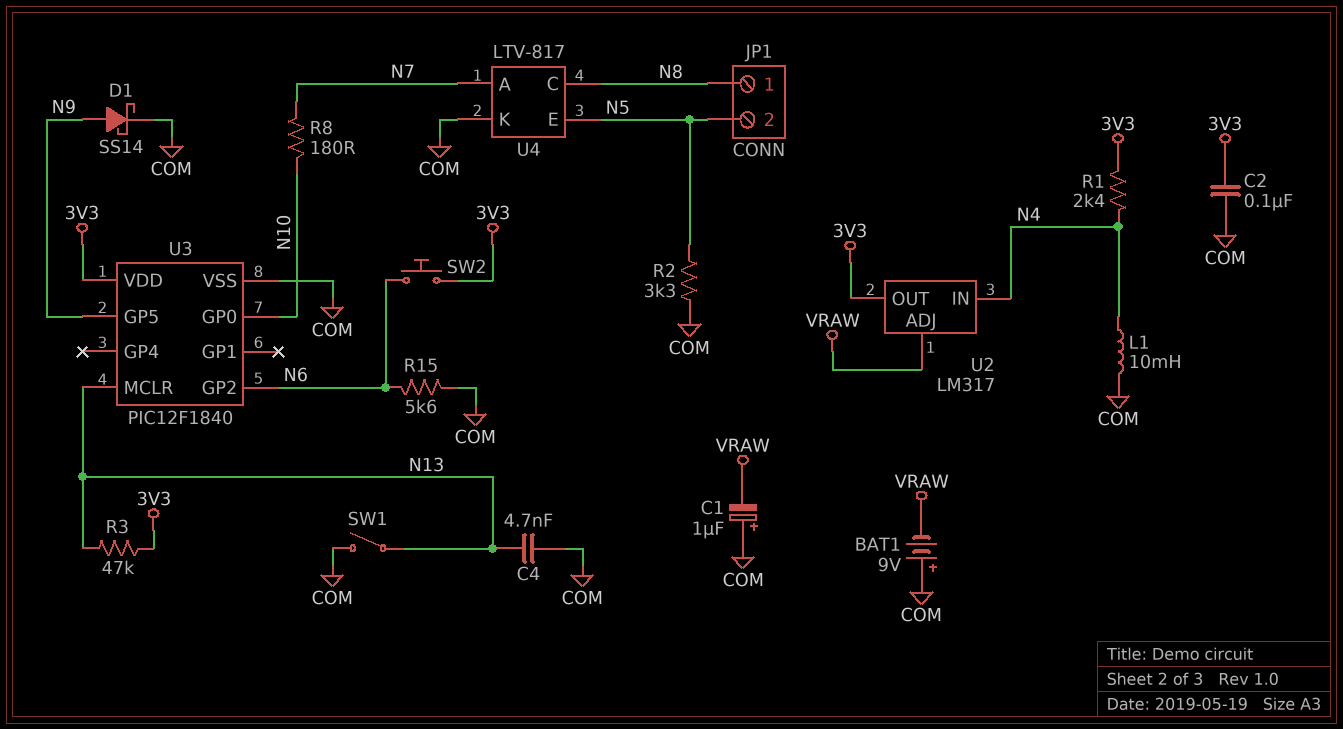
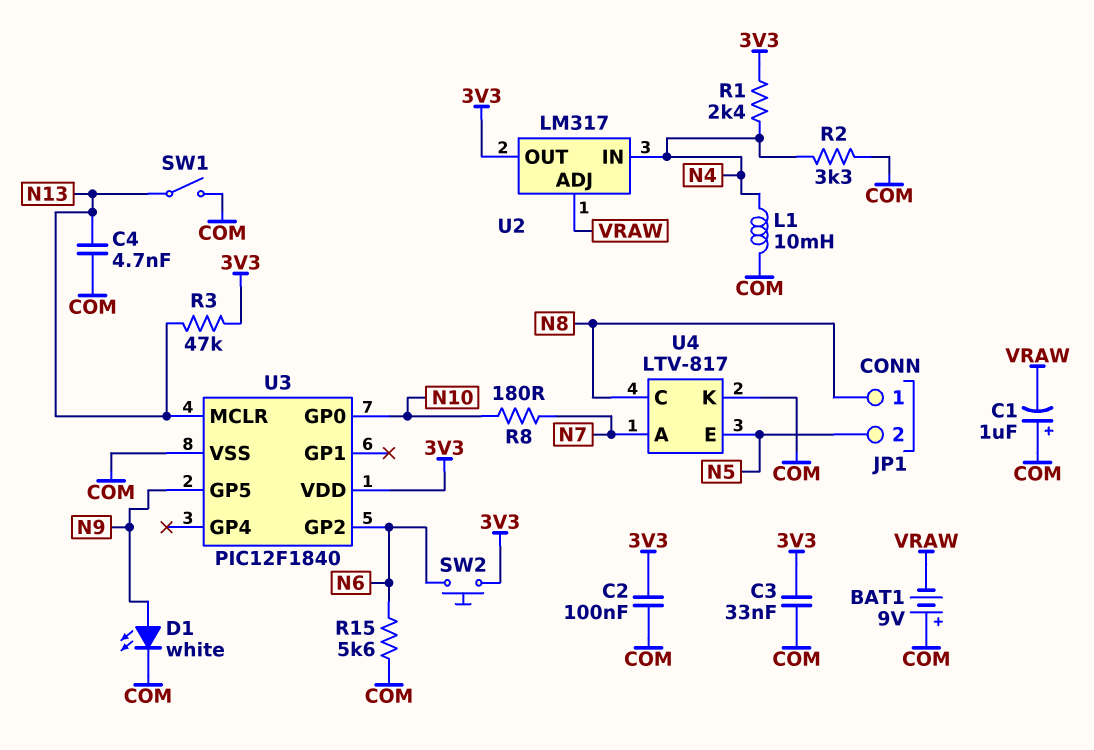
C3: none -> 33nF (3V3, COM)
D1: schottky SS14 (A N9, K COM) -> LED white (A N9, K COM)
R2: 3.3k (COM, N5) -> 3.3k (COM, N4)

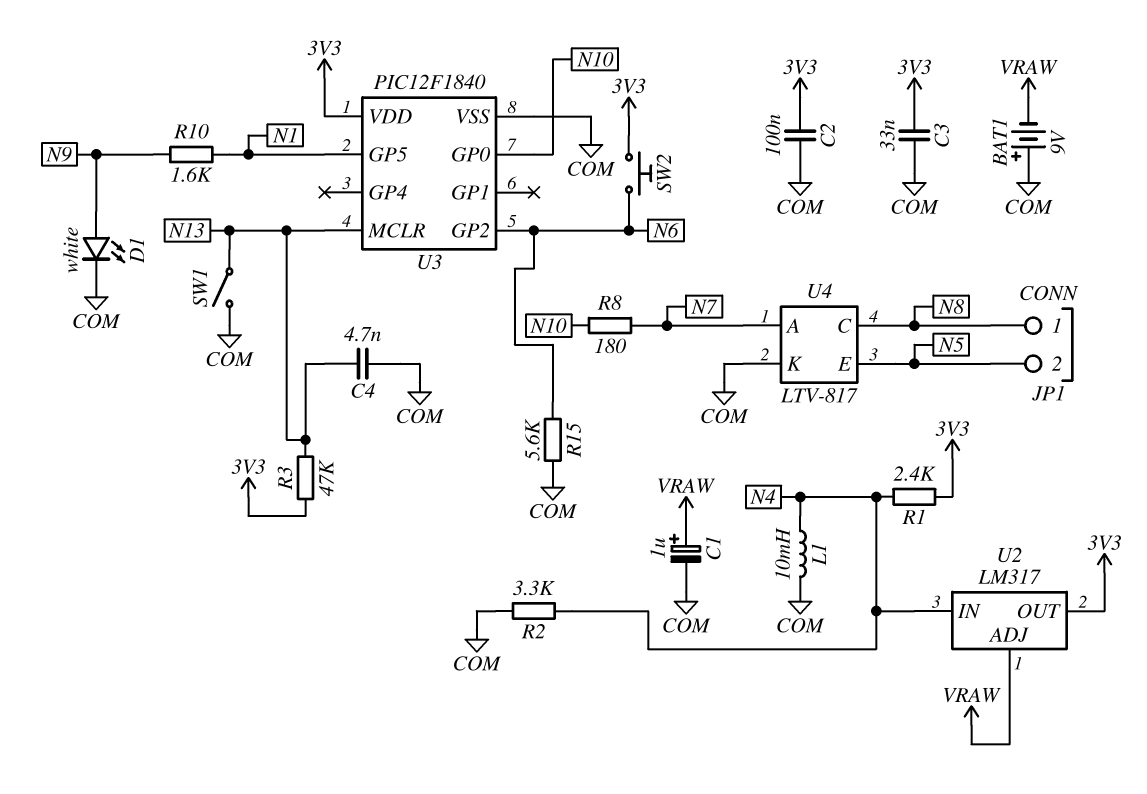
C1: 1uF (plus COM, minus VRAW) -> 1uF (plus VRAW, minus COM)
R10: none -> 1.6k (N1, N9)
U3 pin GP5: N9 -> N1

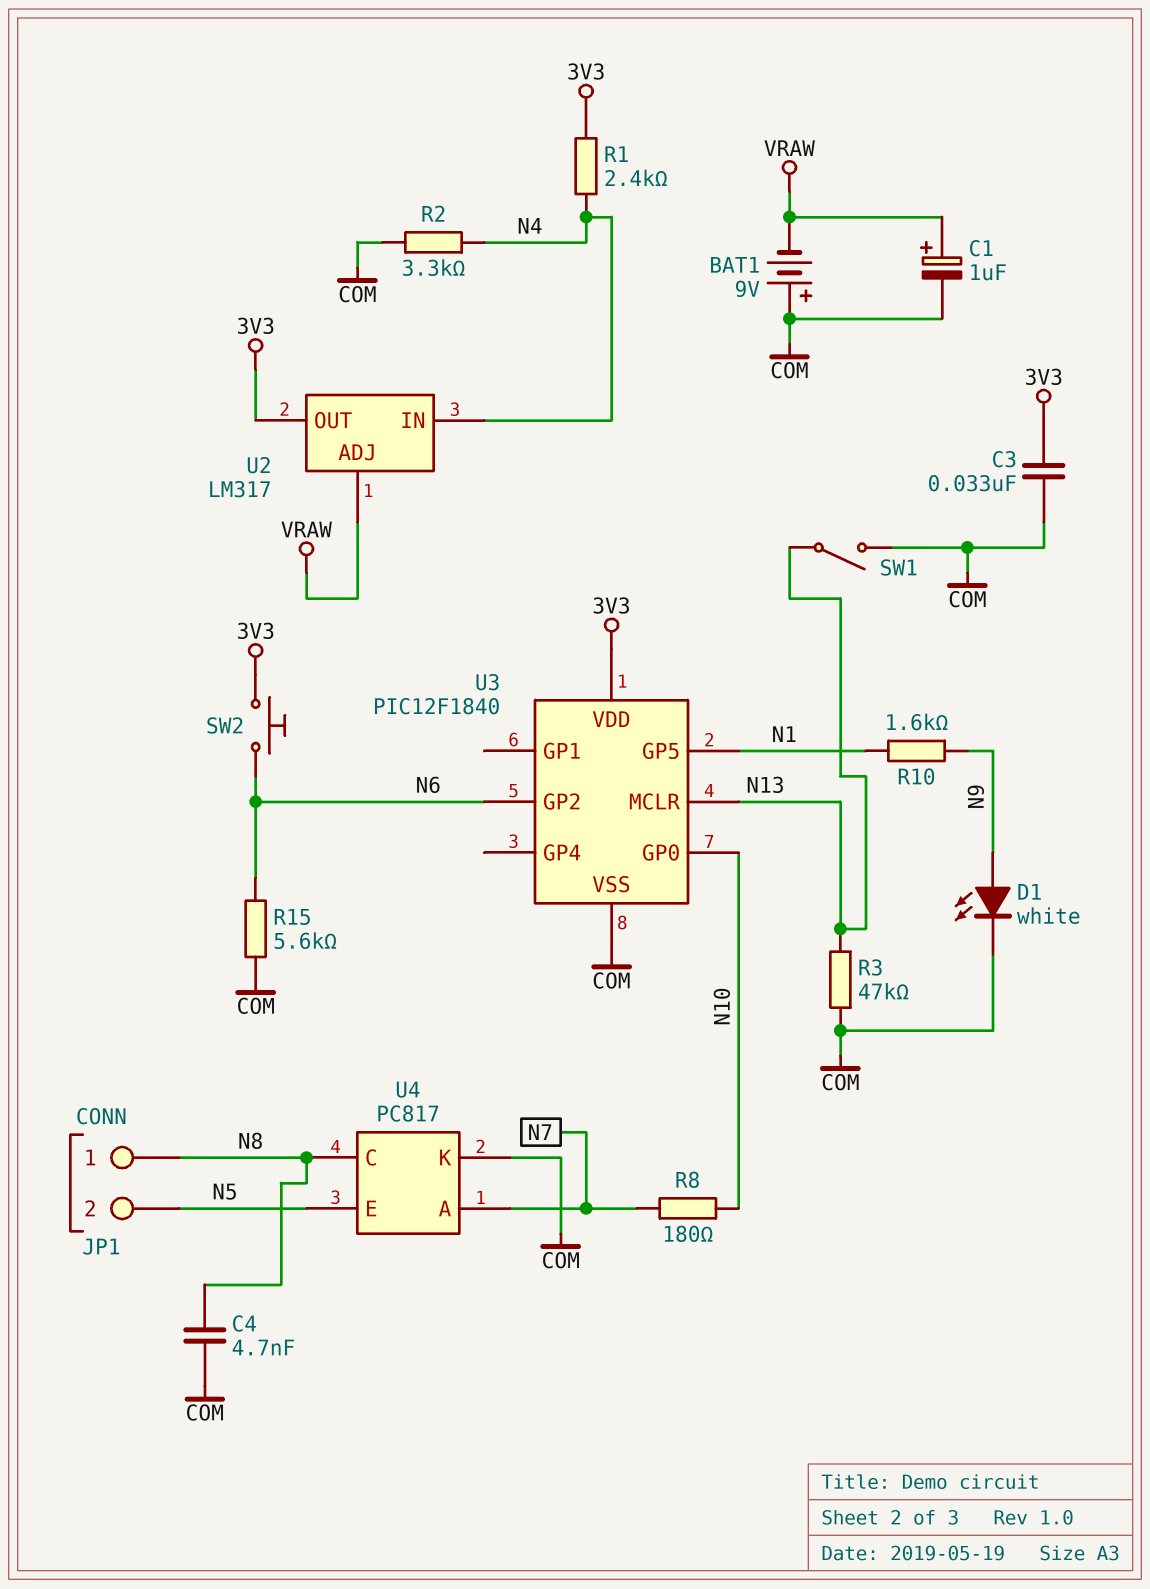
C2: 100nF (3V3, COM) -> none
C4: 4.7nF (COM, N13) -> 4.7nF (COM, N8)
L1: 10mH (COM, N4) -> none
R3: 47k (3V3, N13) -> 47k (COM, N13)
U4: LTV-817 -> PC817

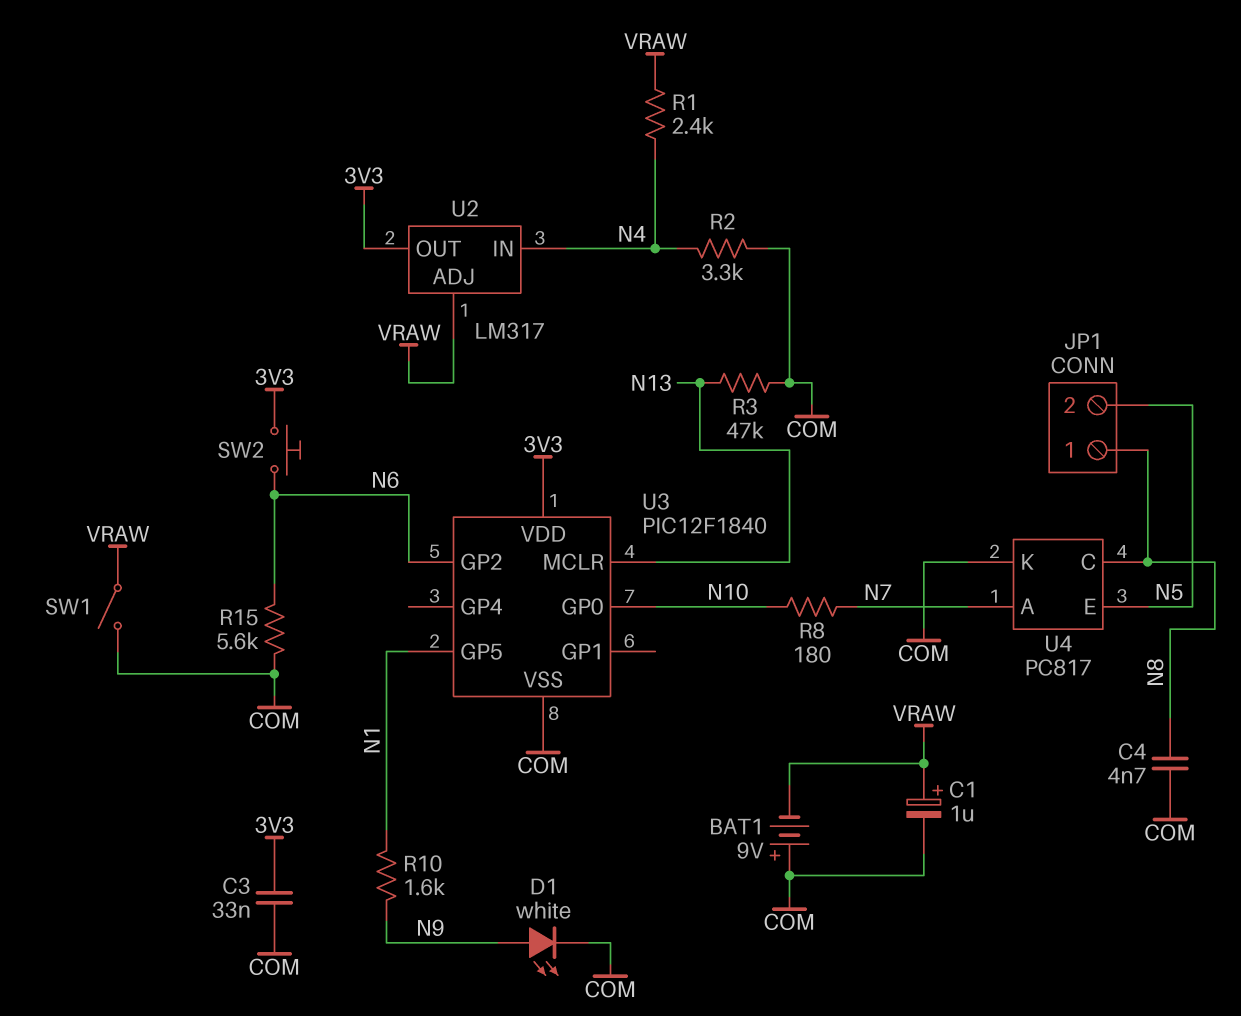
R1: 2.4k (3V3, N4) -> 2.4k (N4, VRAW)
SW1: switch (COM, N13) -> switch (COM, VRAW)

